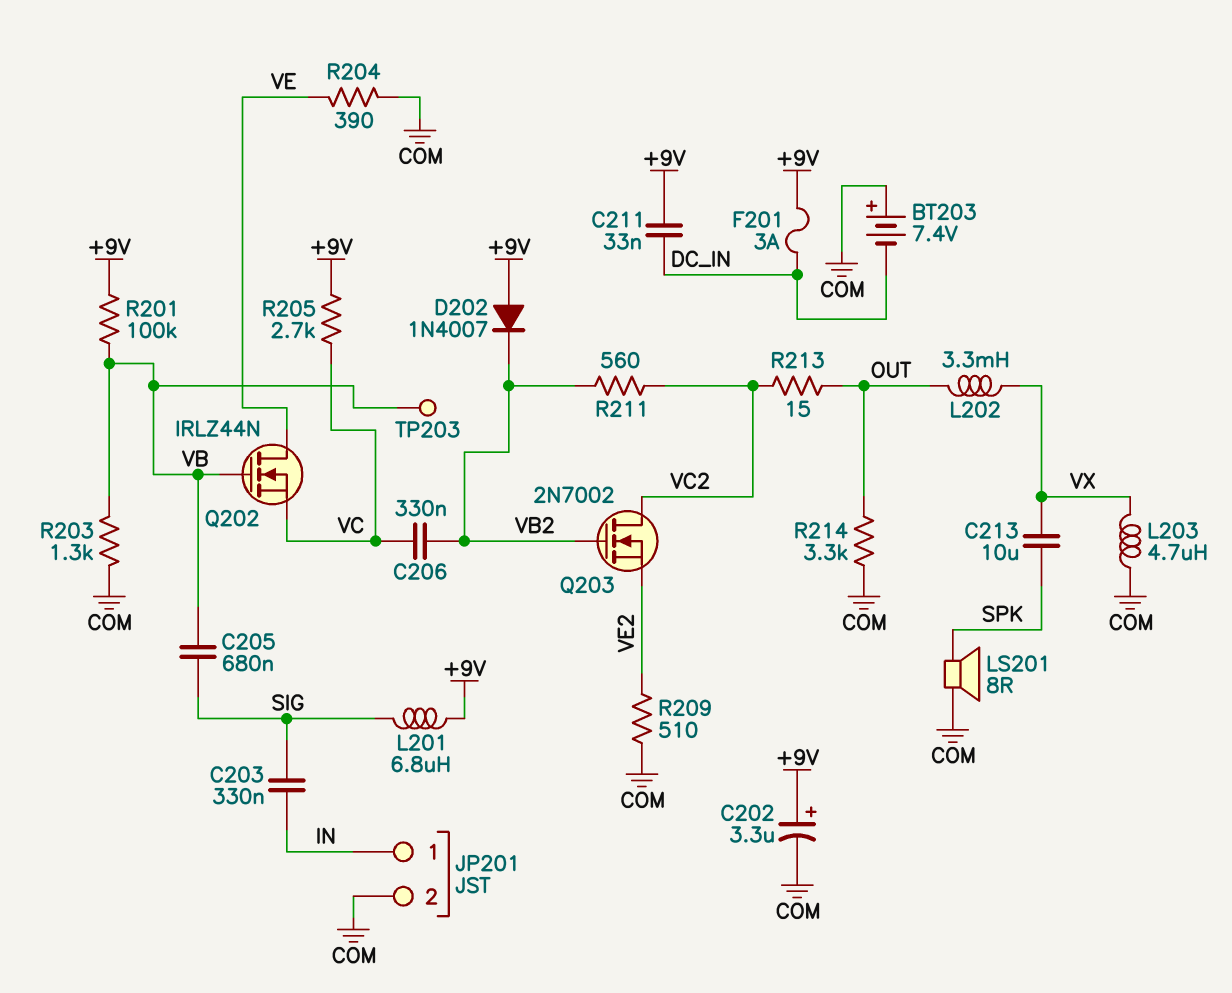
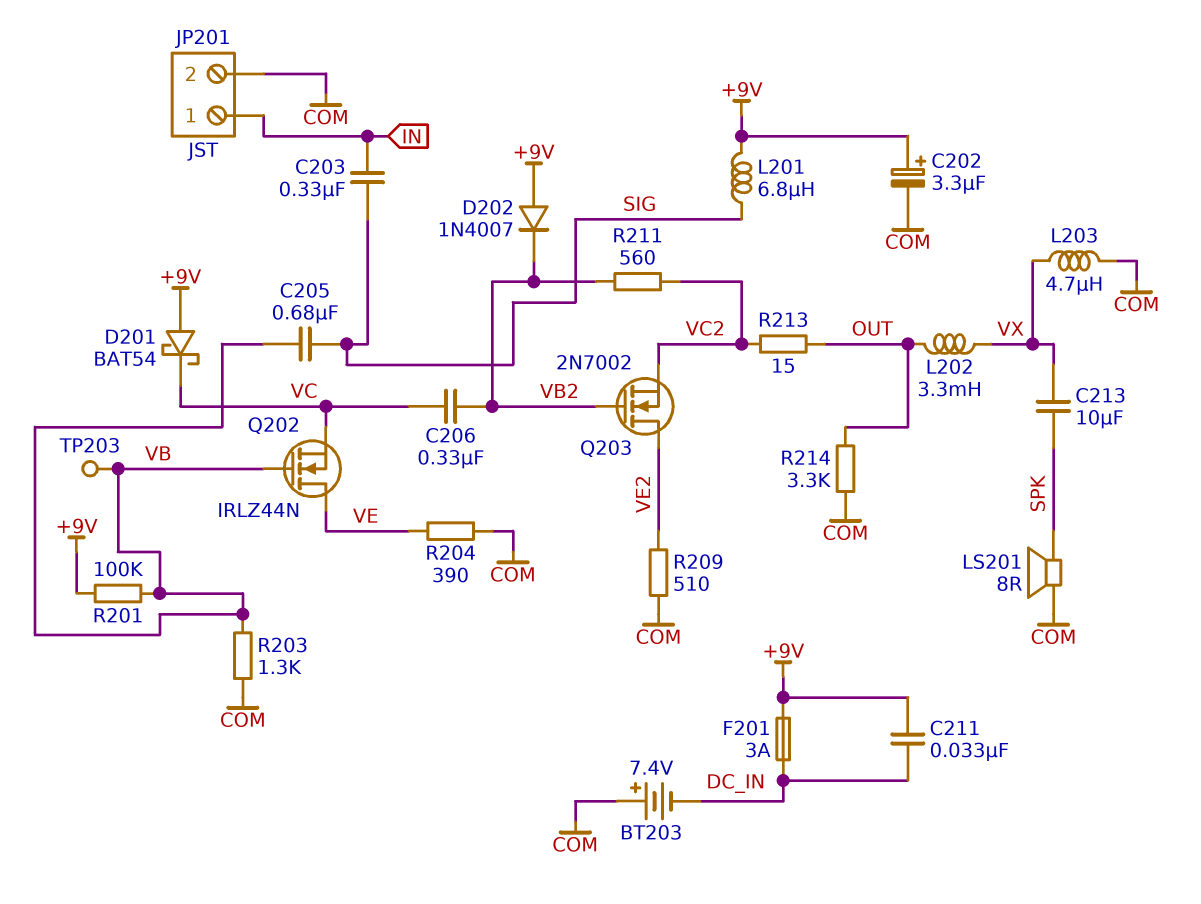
D201: none -> schottky BAT54 (A +9V, K VC)
Q203: NMOS 2N7002 (G VB2, D VC2, S VE2) -> NMOS 2N7002 (G VB2, D VE2, S VC2)
R205: 2.7k (+9V, VC) -> none

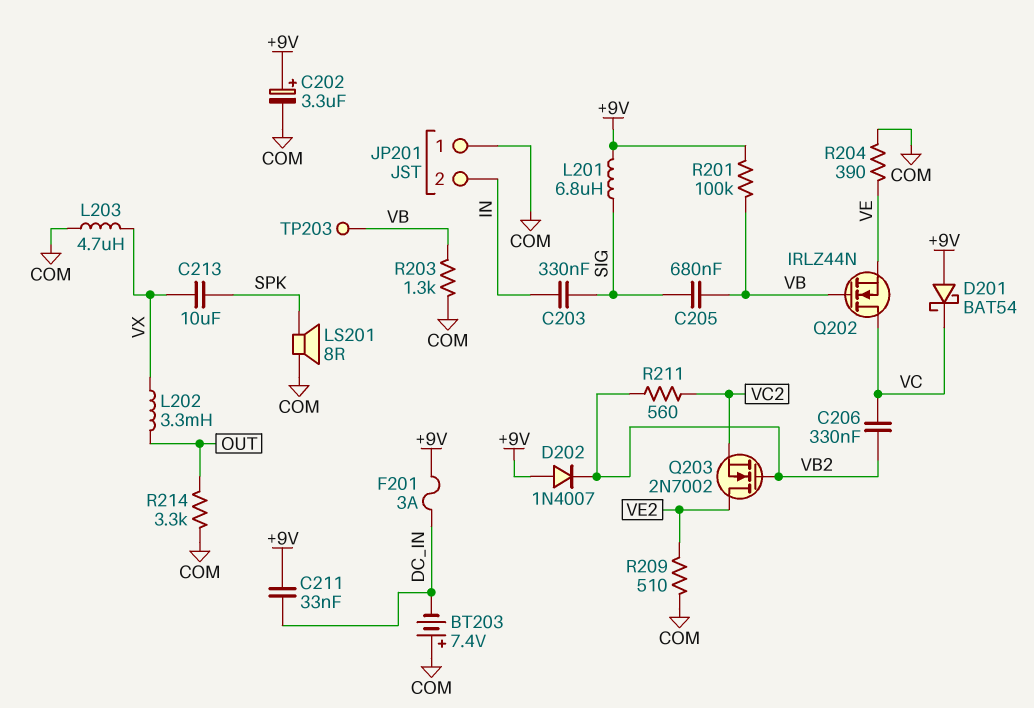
JP201 pin 1: IN -> COM
JP201 pin 2: COM -> IN
Q202: NMOS IRLZ44N (G VB, D VE, S VC) -> NMOS IRLZ44N (G VB, D VC, S VE)
R213: 15 (OUT, VC2) -> none

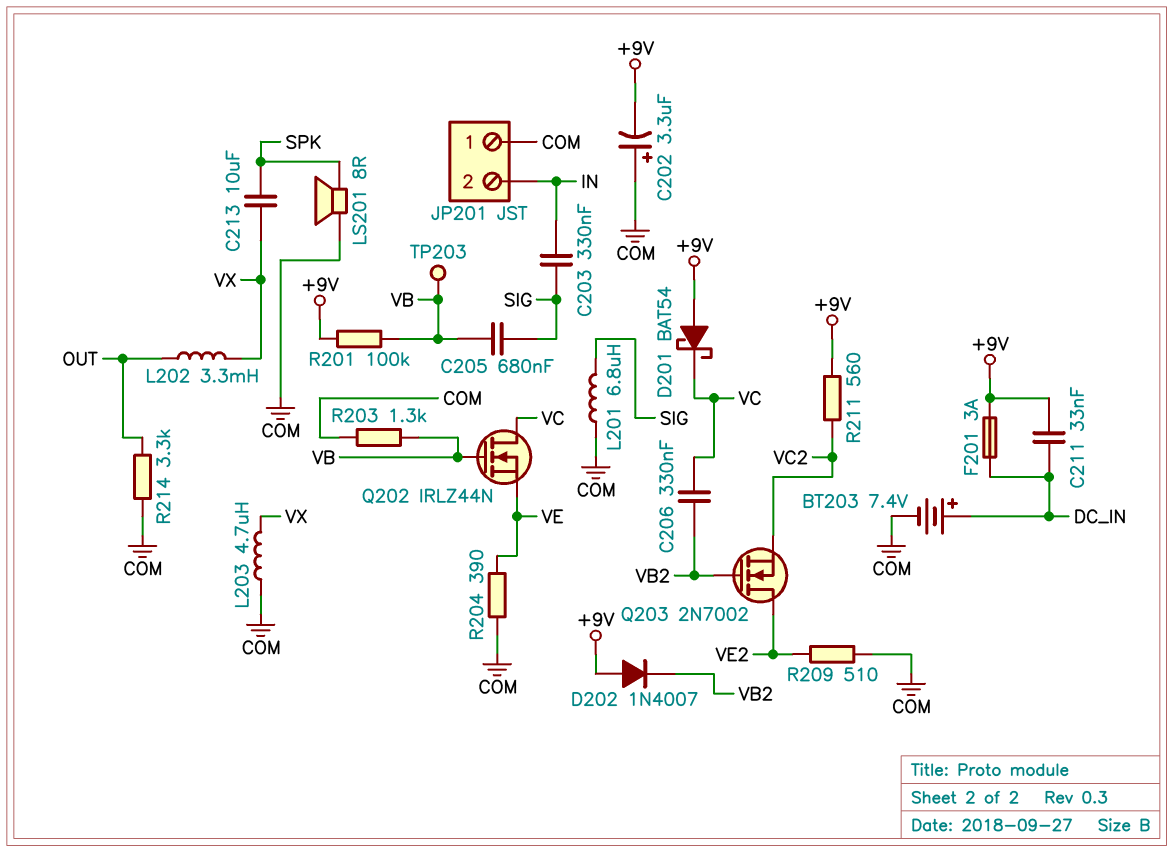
BT203: 7.4V (plus COM, minus DC_IN) -> 7.4V (plus DC_IN, minus COM)
C202: 3.3uF (plus +9V, minus COM) -> 3.3uF (plus COM, minus +9V)
L201: 6.8uH (+9V, SIG) -> 6.8uH (COM, SIG)
R211: 560 (VB2, VC2) -> 560 (+9V, VC2)

